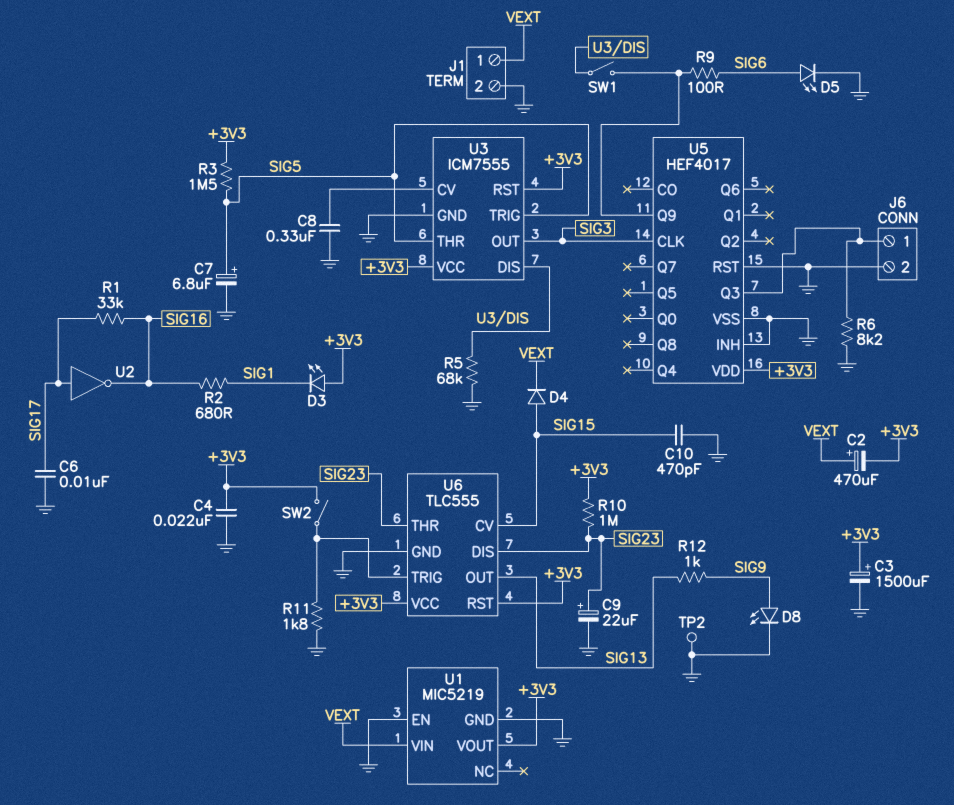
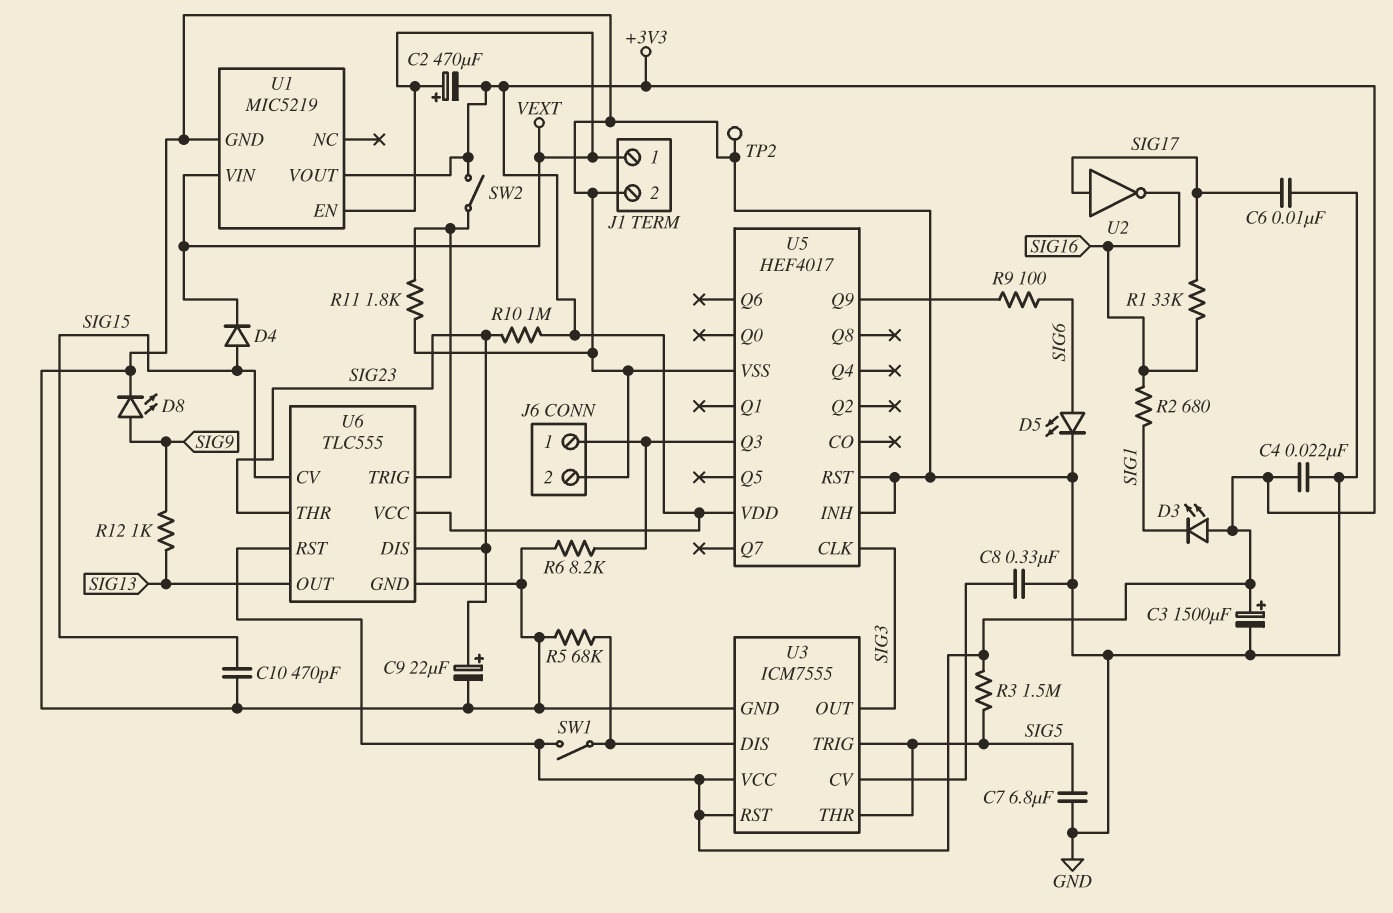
C7: 6.8uF (plus SIG5, minus GND) -> 6.8uF (GND, SIG5)
SW1: switch (U3/DIS, U5/Q9) -> switch (+3V3, U3/DIS)
U1 pin EN: GND -> VEXT

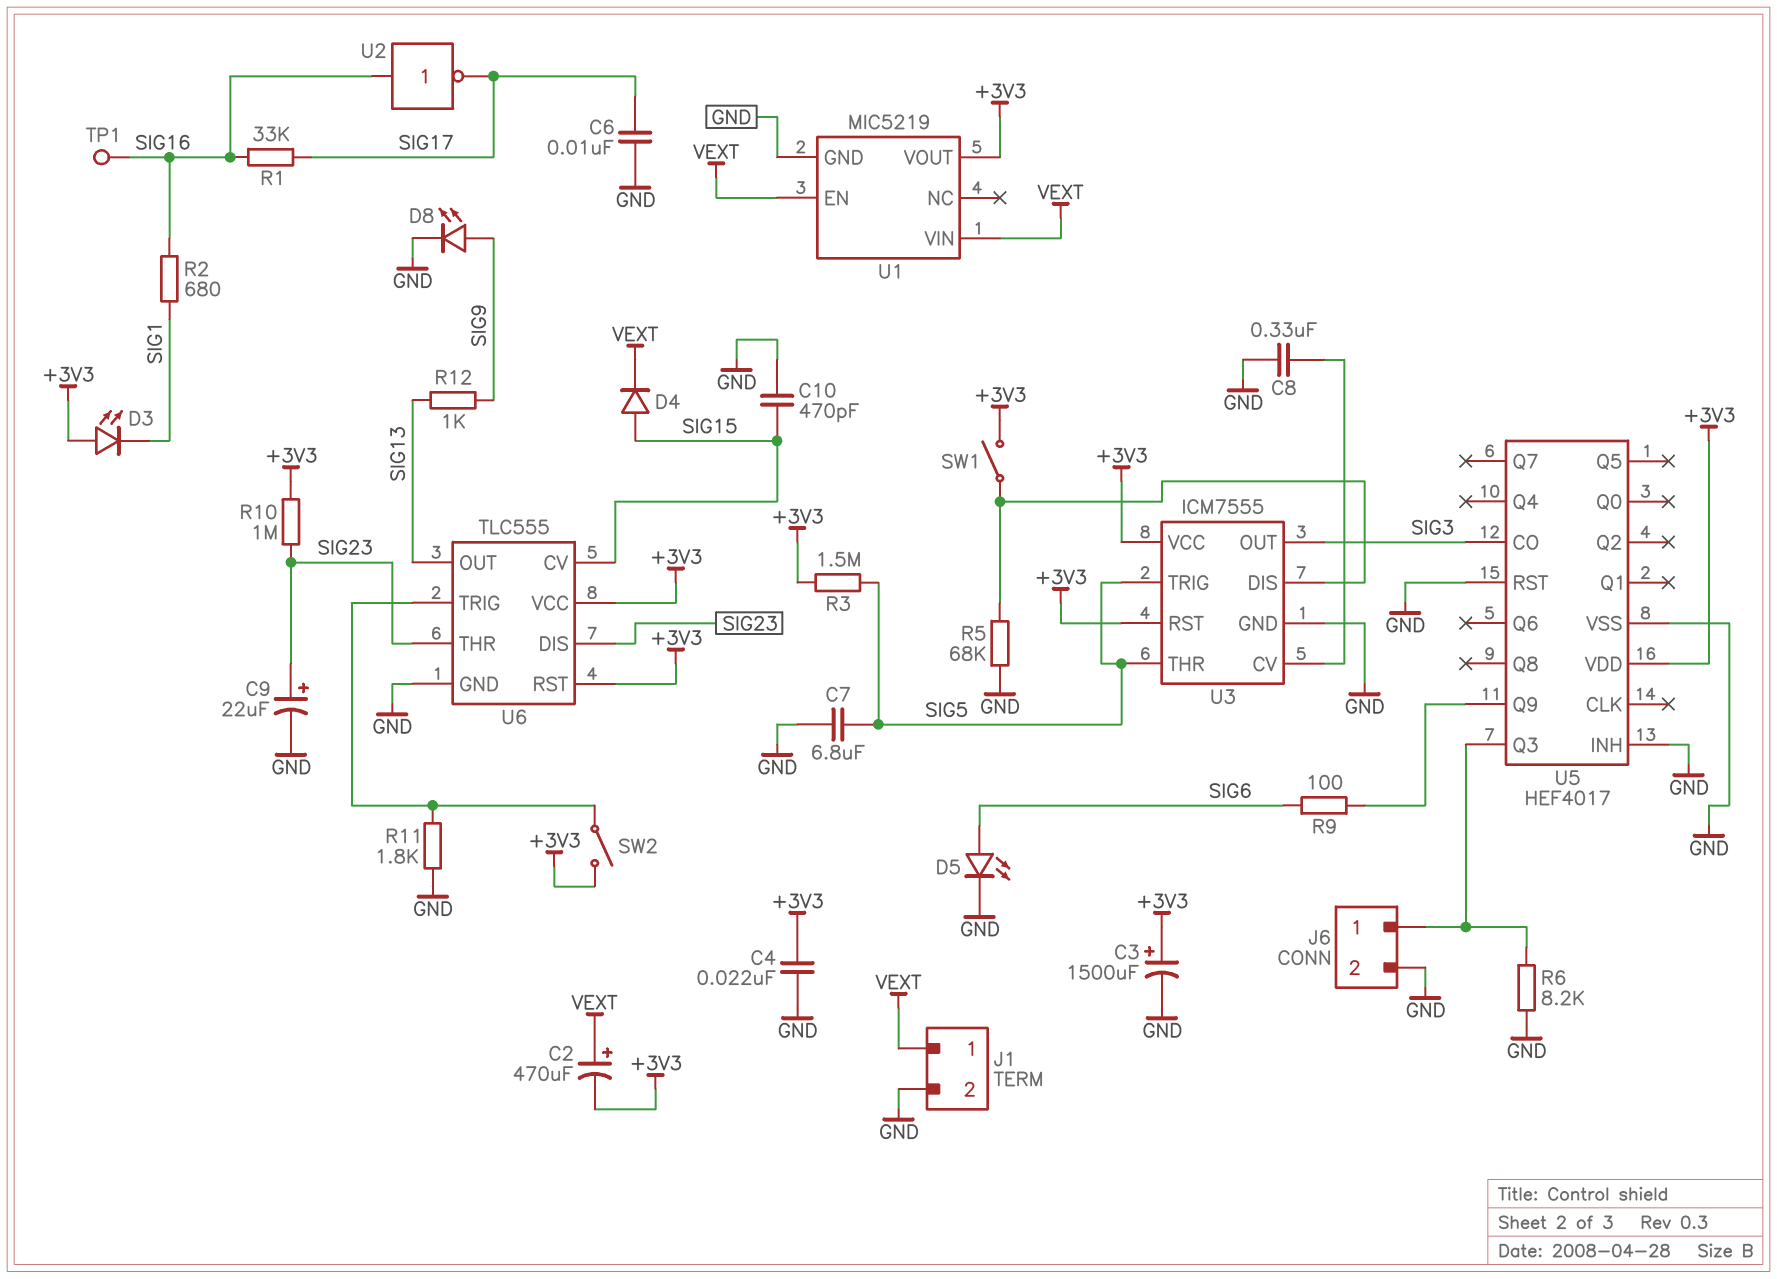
TP1: none -> test point (SIG16)
TP2: test point (GND) -> none
U2: NOT (in SIG17, out SIG16) -> NOT (in SIG16, out SIG17)
U5 pin CLK: SIG3 -> none
U5 pin CO: none -> SIG3

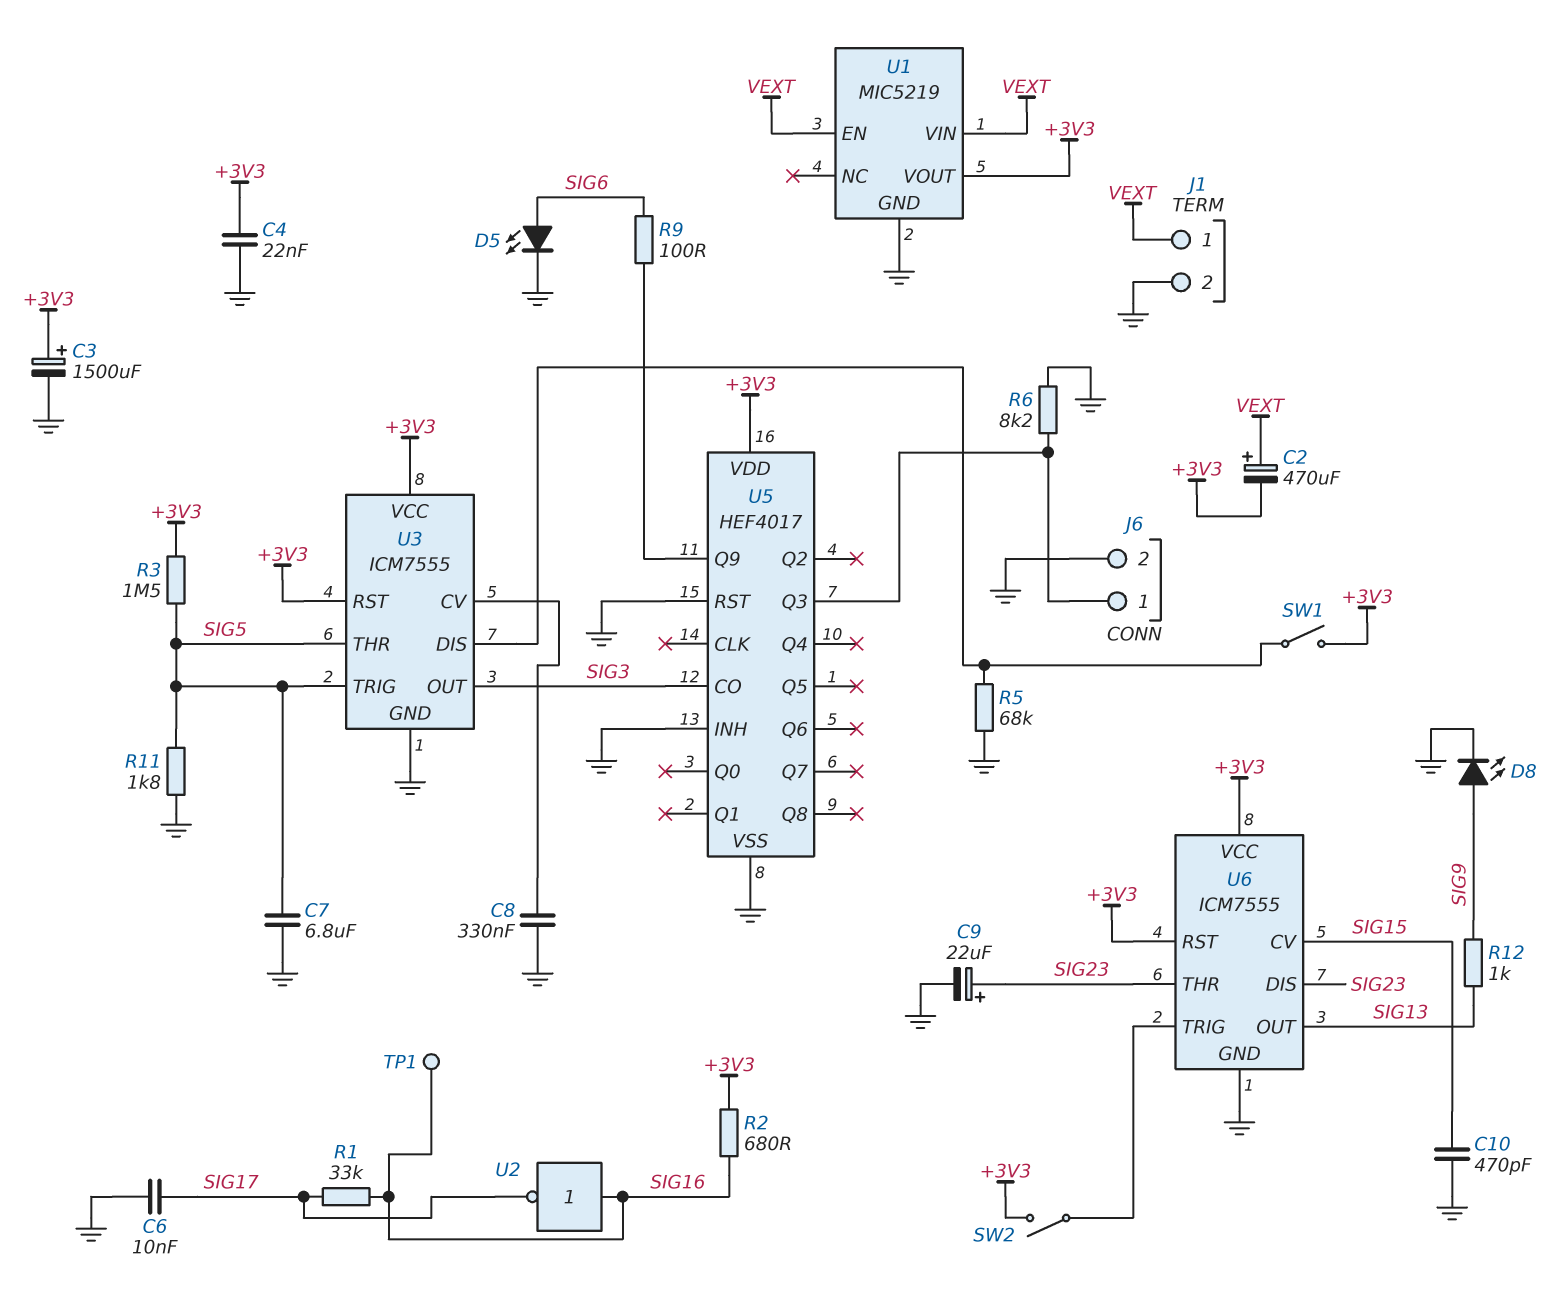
D3: LED (A +3V3, K SIG1) -> none
D4: diode (A SIG15, K VEXT) -> none
R2: 680 (SIG1, SIG16) -> 680 (+3V3, SIG16)
R10: 1M (+3V3, SIG23) -> none
R11: 1.8k (GND, U6/TRIG) -> 1.8k (GND, SIG5)
U6: TLC555 -> ICM7555

